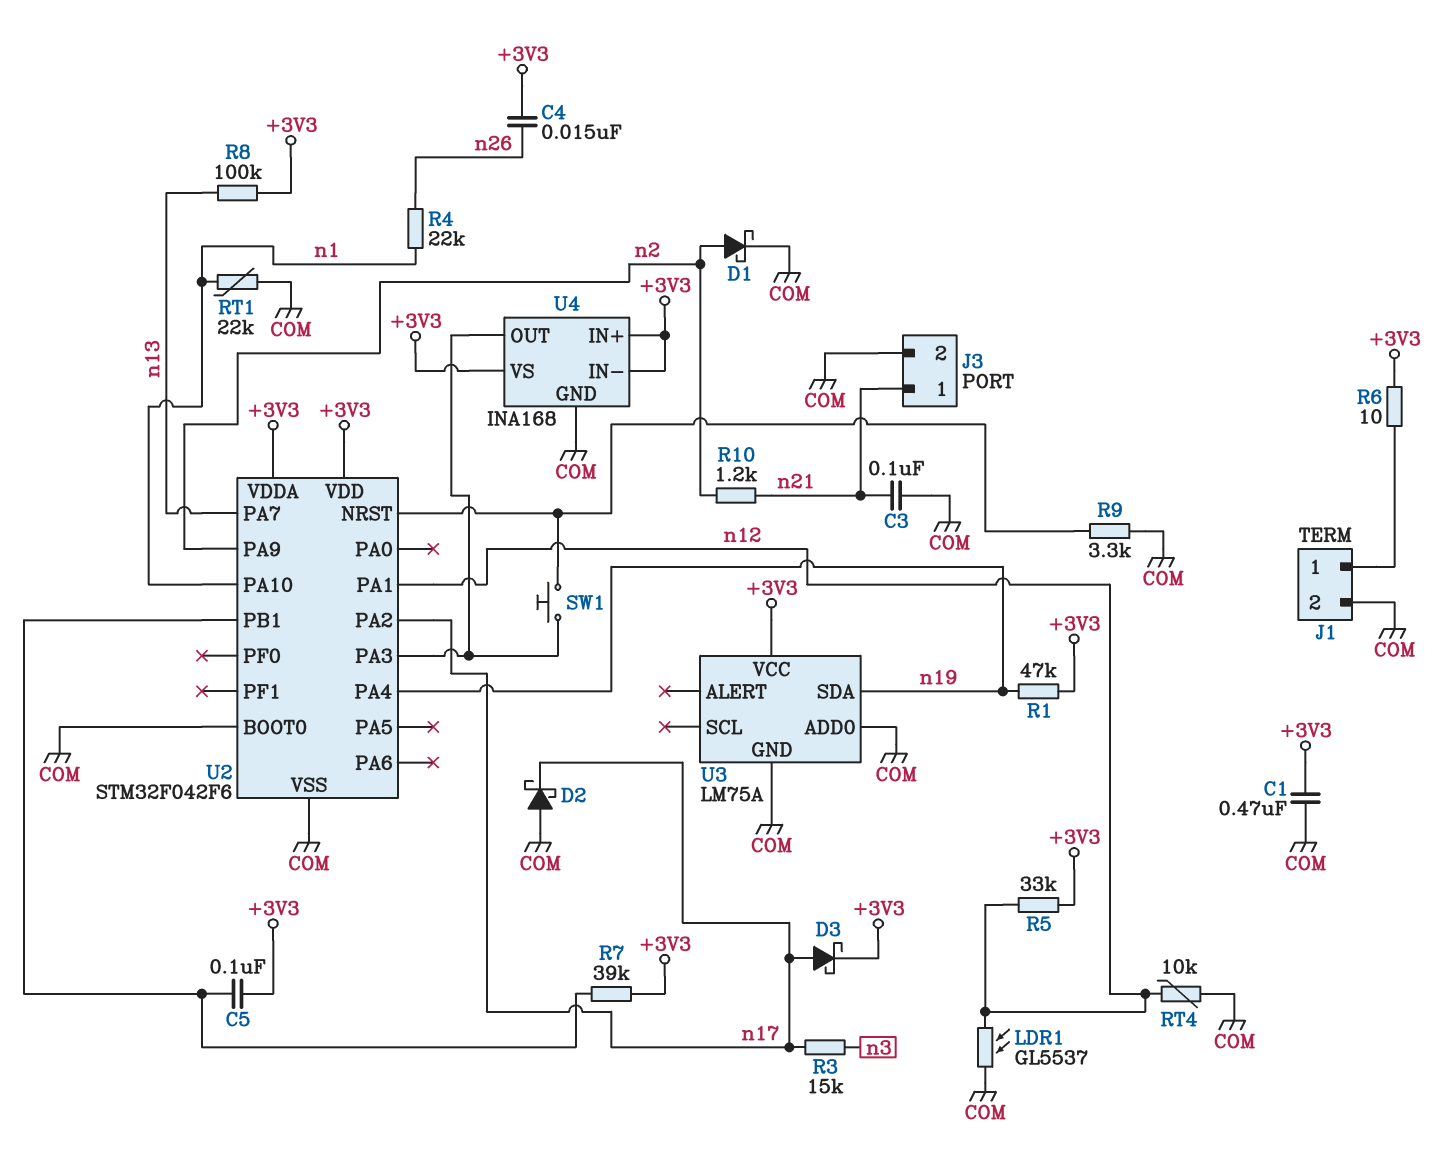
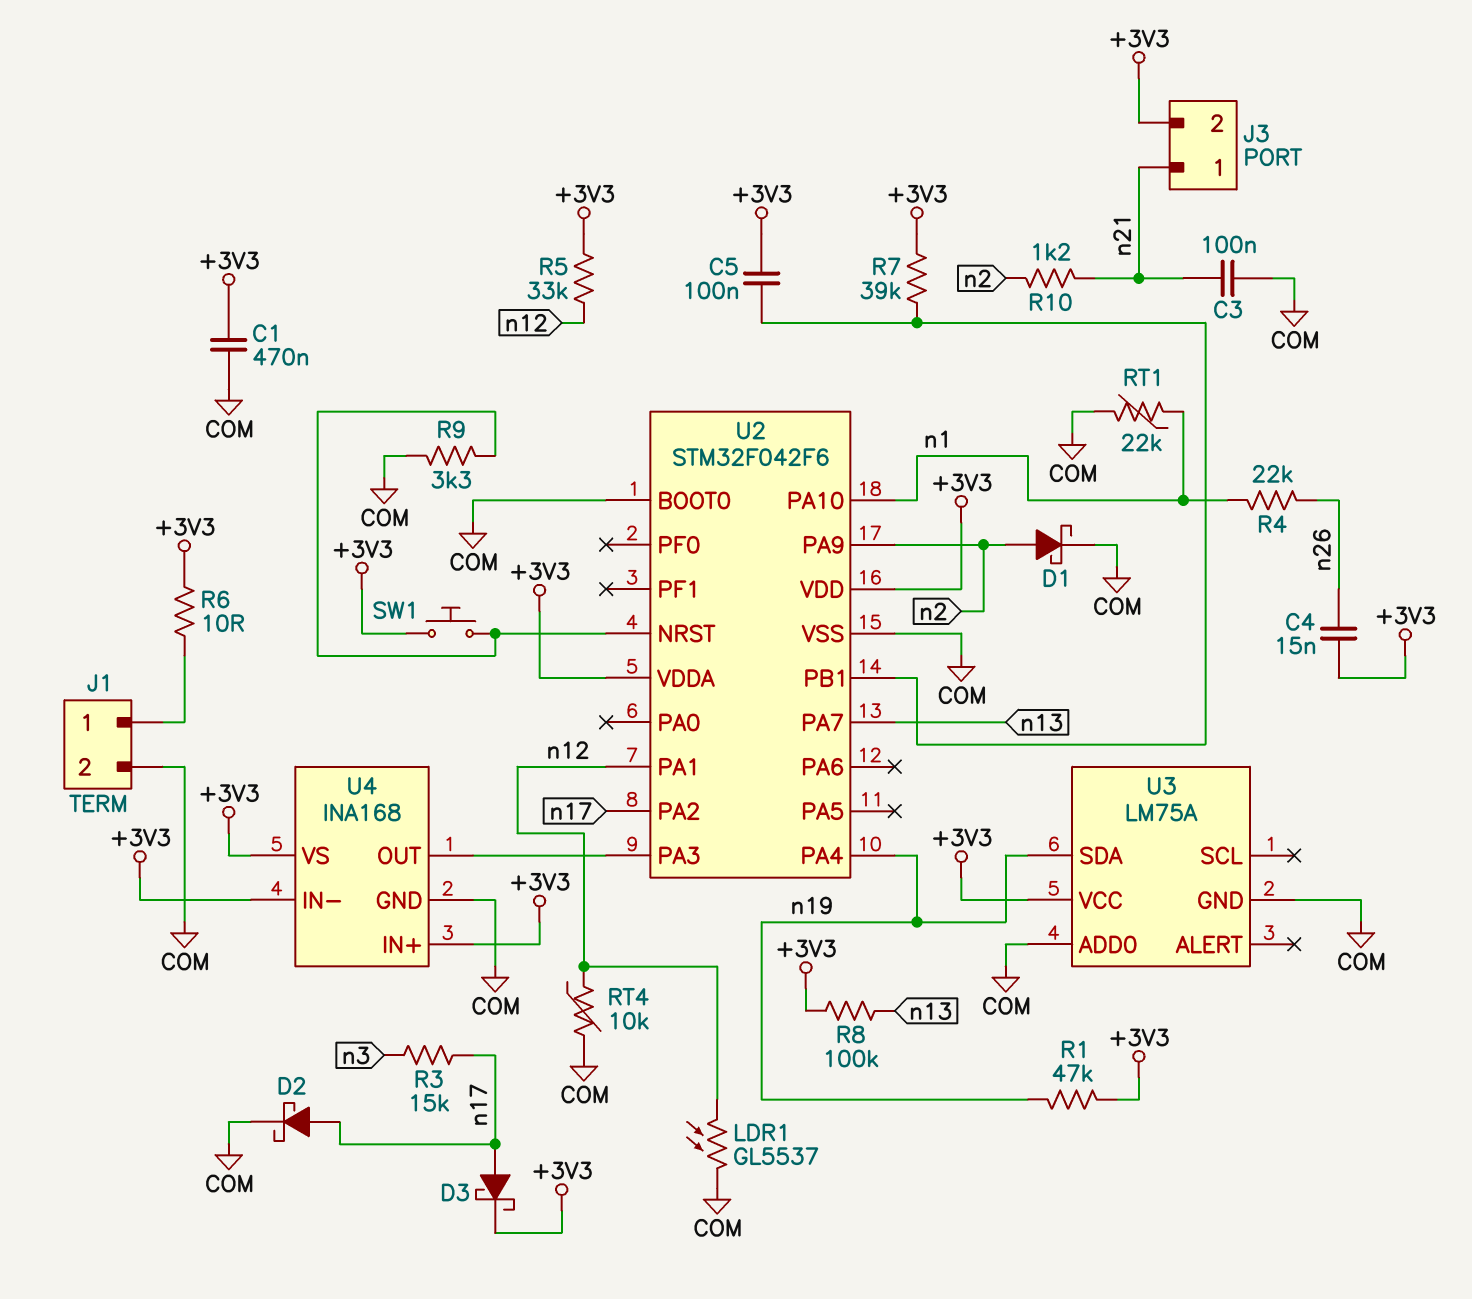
D2: schottky (A COM, K n17) -> schottky (A n17, K COM)
J3 pin 2: COM -> +3V3
SW1: button (U2/NRST, U2/PA3) -> button (+3V3, U2/NRST)

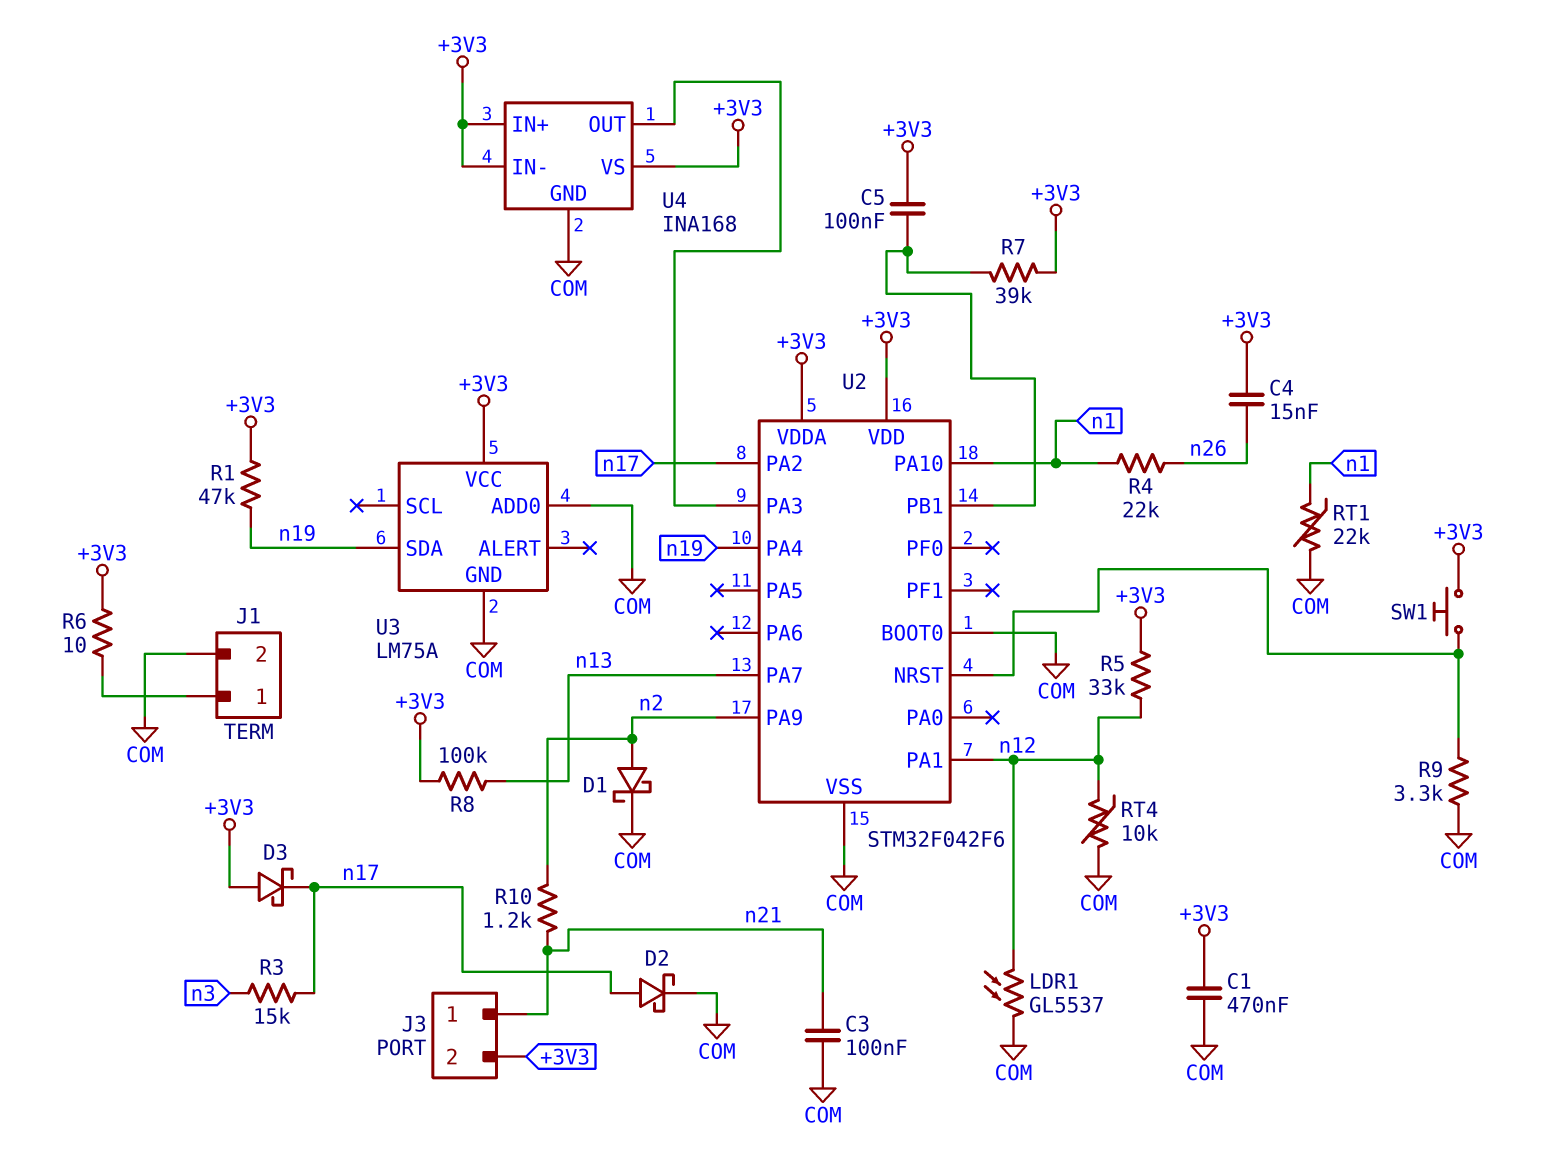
D3: schottky (A n17, K +3V3) -> schottky (A +3V3, K n17)

